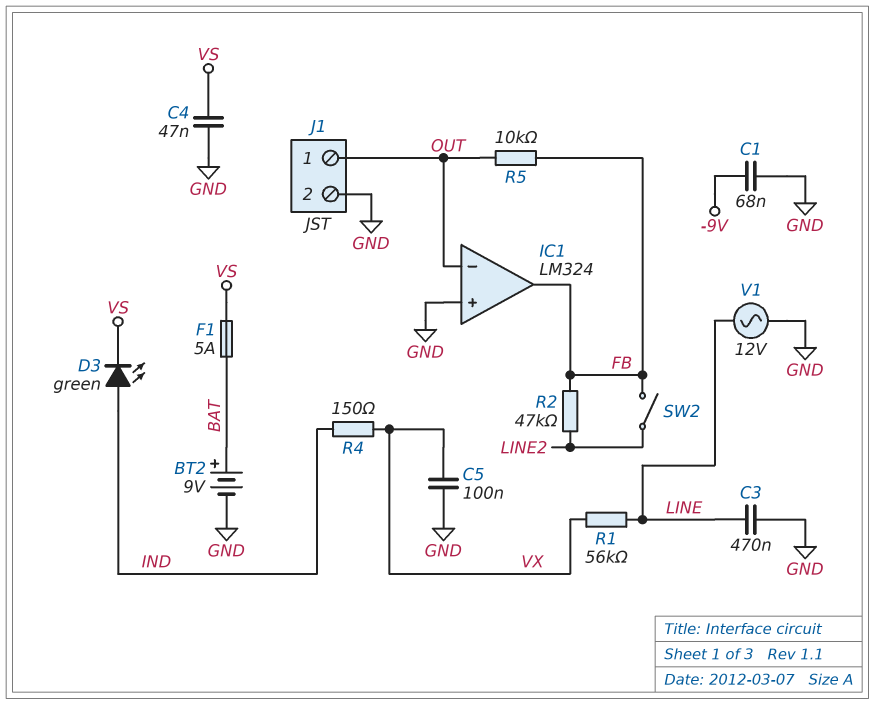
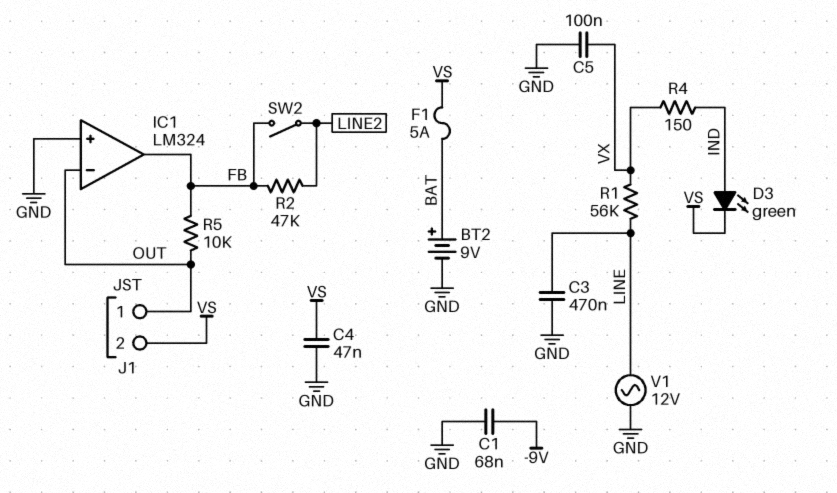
J1 pin 2: GND -> VS

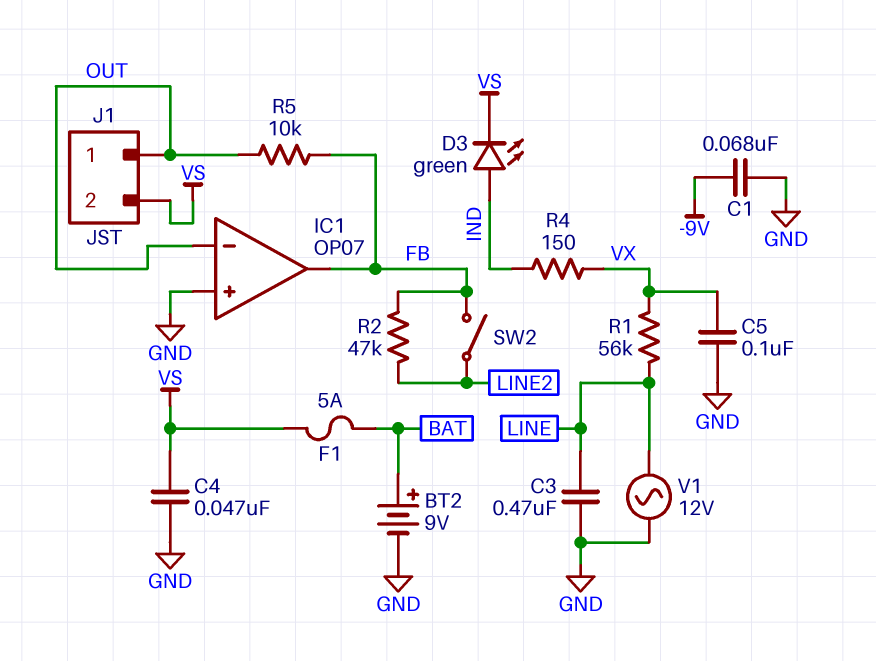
IC1: LM324 -> OP07

